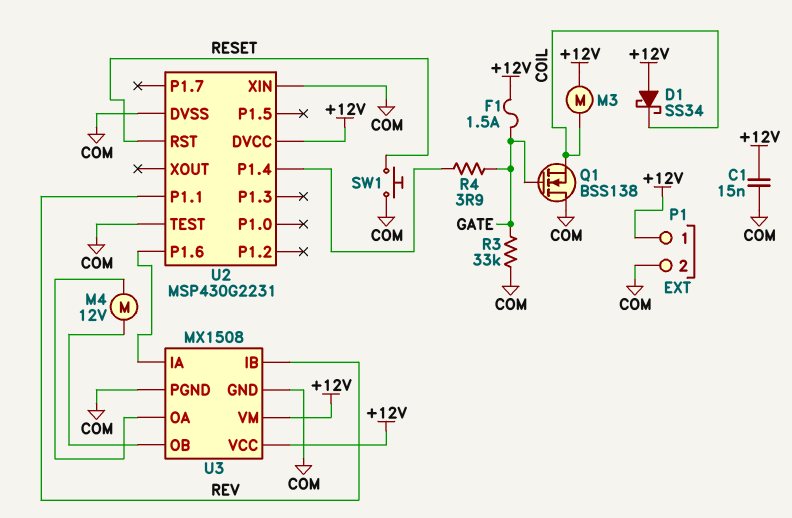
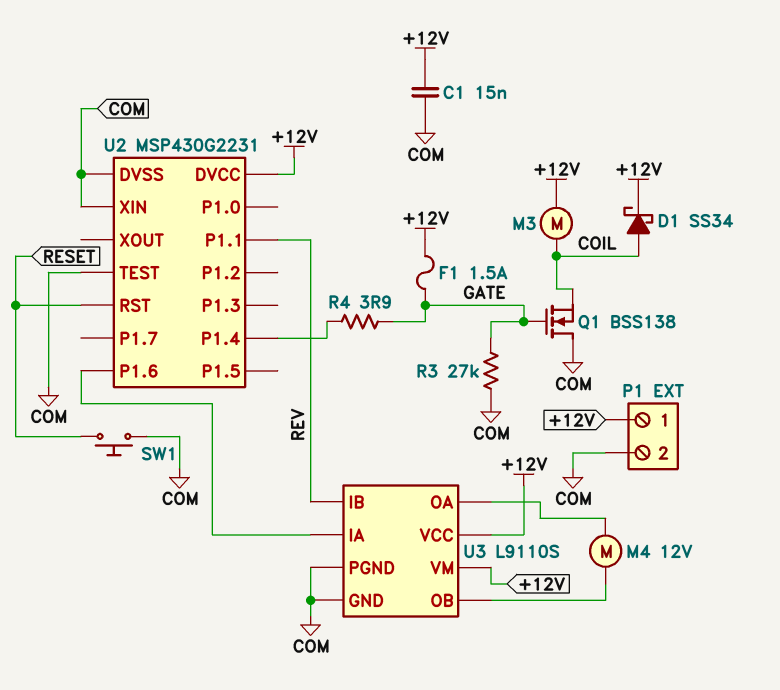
D1: schottky SS34 (A +12V, K COIL) -> schottky SS34 (A COIL, K +12V)
R3: 33k (COM, GATE) -> 27k (COM, GATE)
U3: MX1508 -> L9110S

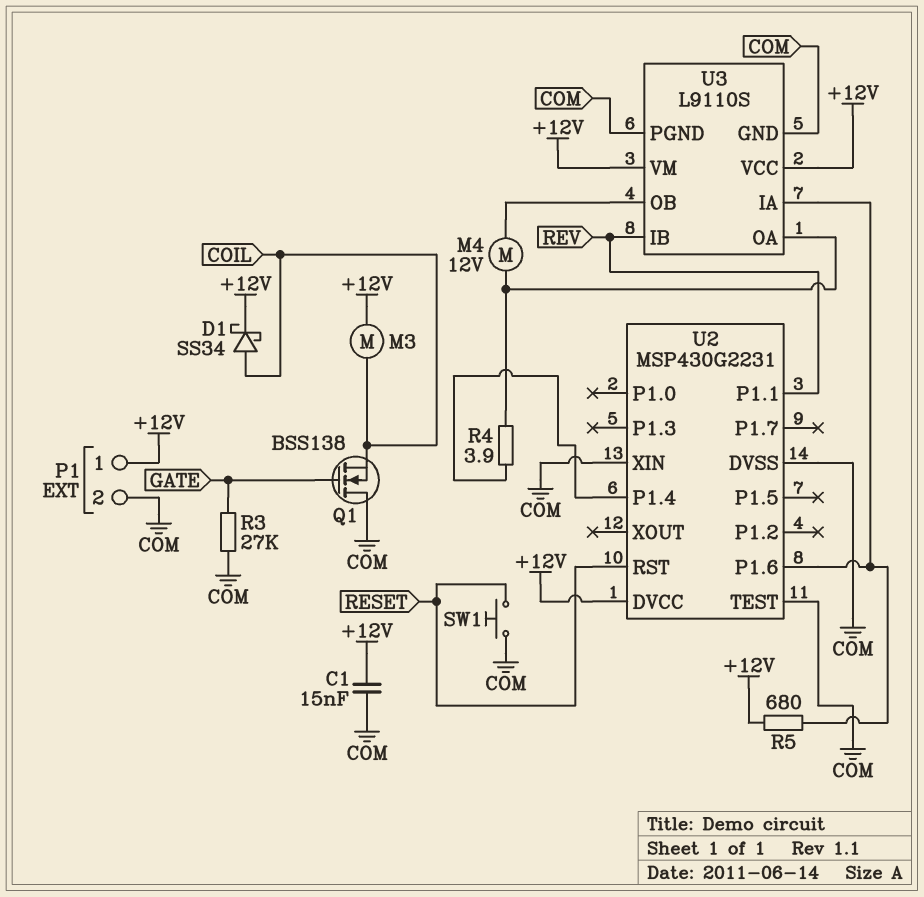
F1: 1.5A (+12V, GATE) -> none
R4: 3.9 (GATE, U2/P1.4) -> 3.9 (U2/P1.4, U3/OA)
R5: none -> 680 (+12V, U2/P1.6)

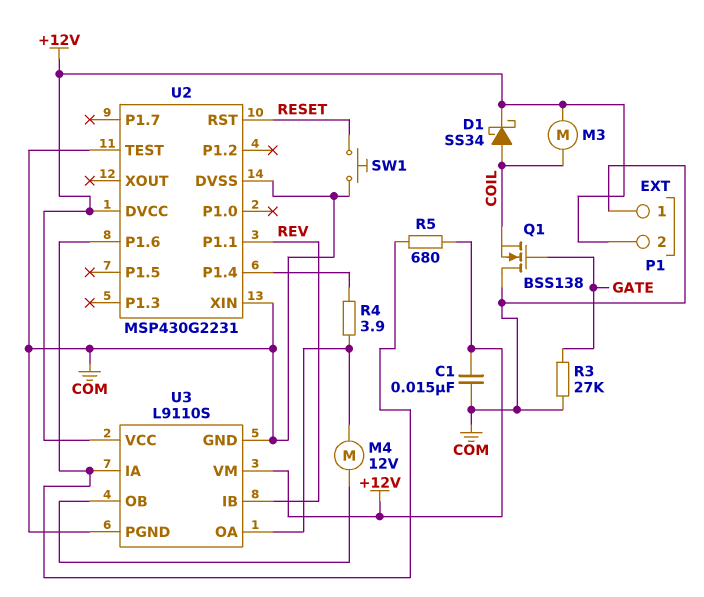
P1 pin 1: +12V -> COM
P1 pin 2: COM -> +12V

